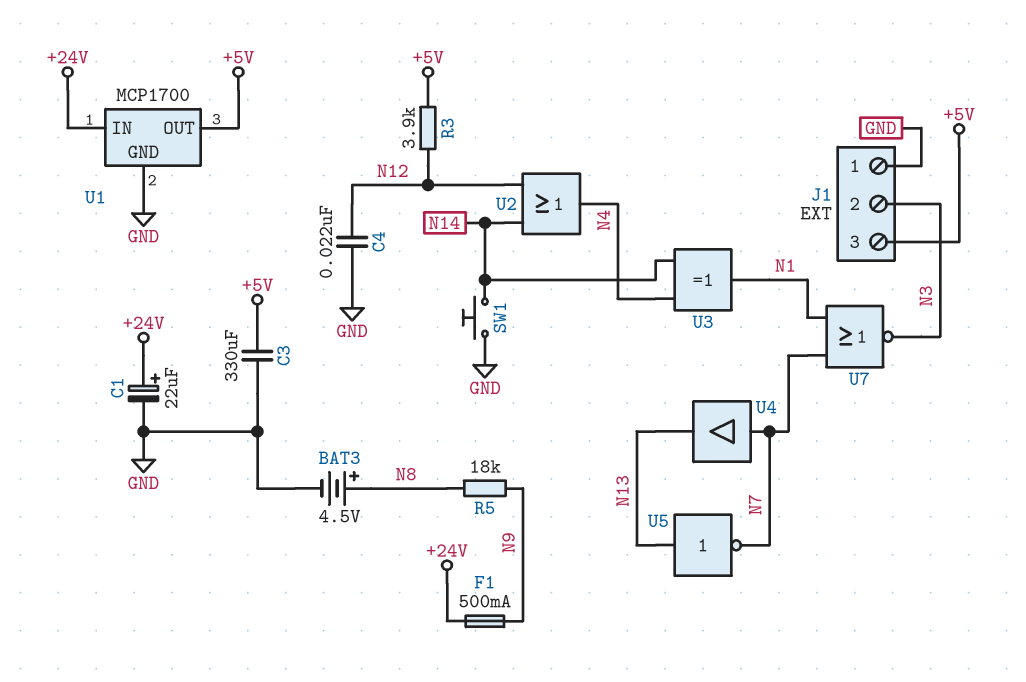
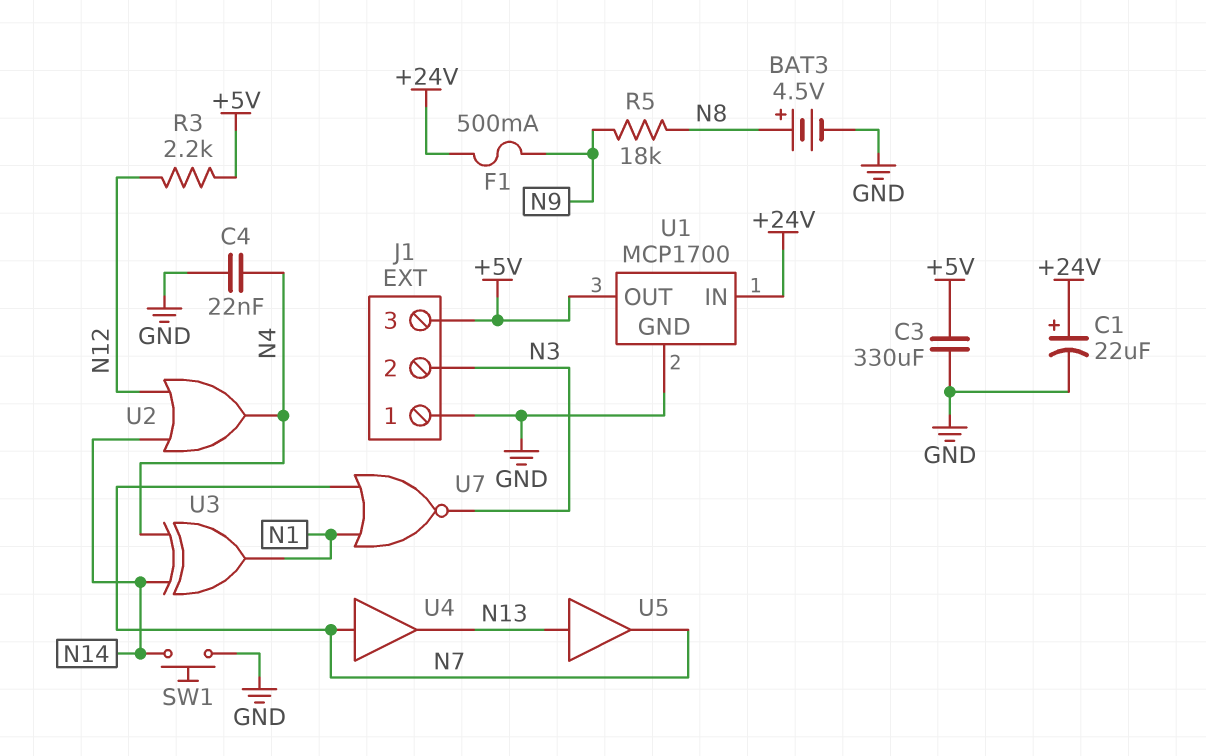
C4: 22nF (GND, N12) -> 22nF (GND, N4)
R3: 3.9k (+5V, N12) -> 2.2k (+5V, N12)
U5: NOT (in N13, out N7) -> buffer (in N13, out N7)

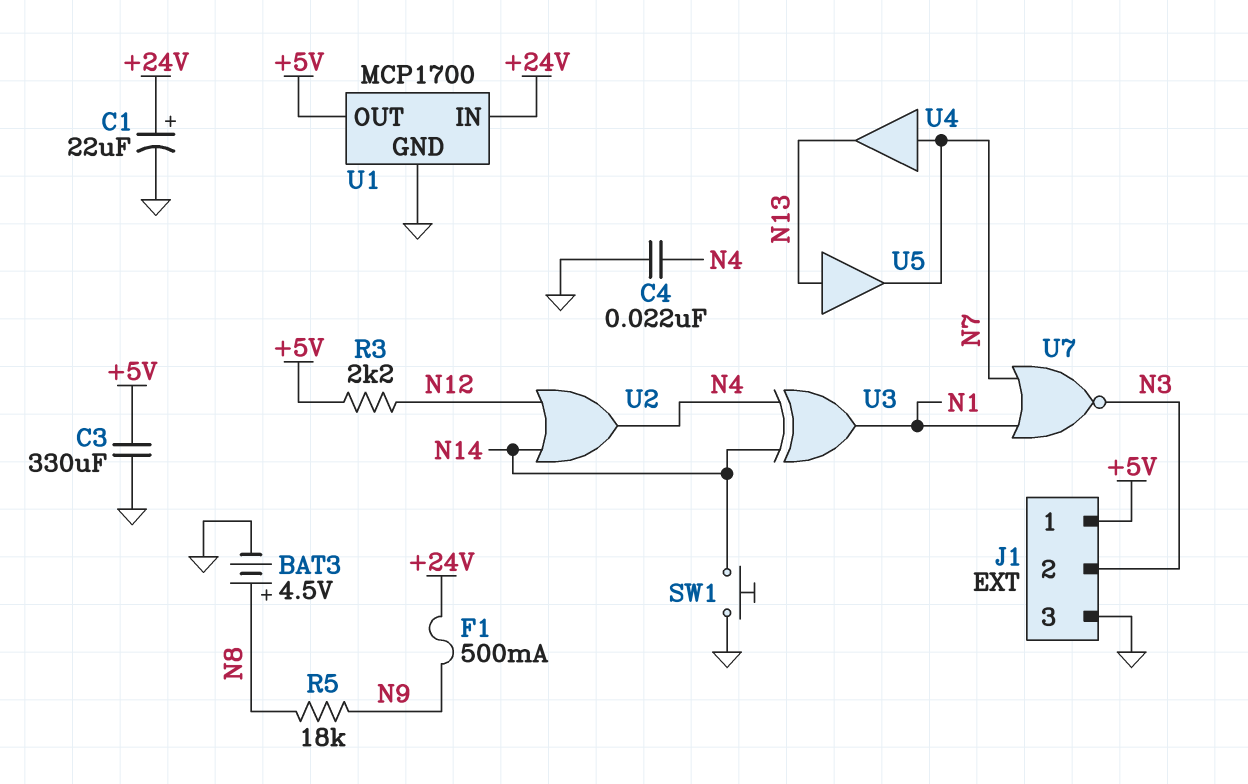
J1 pin 1: GND -> +5V
J1 pin 3: +5V -> GND

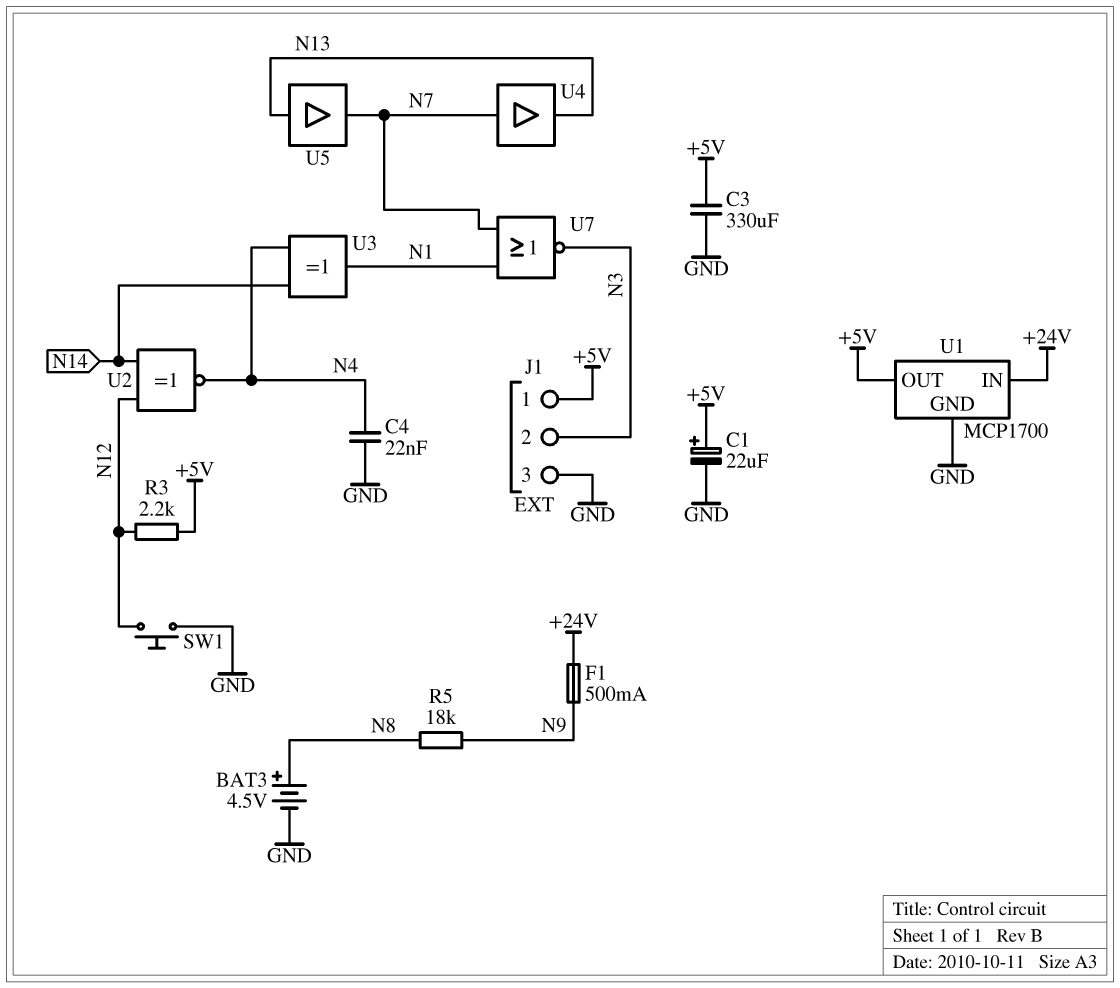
C1: 22uF (plus +24V, minus GND) -> 22uF (plus +5V, minus GND)
SW1: button (GND, N14) -> button (GND, N12)
U2: OR (in N12, in N14, out N4) -> XNOR (in N12, in N14, out N4)

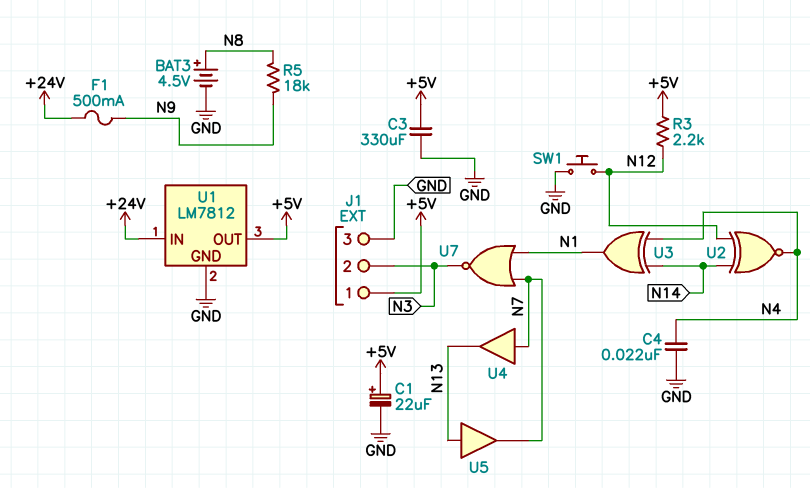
U1: MCP1700 -> LM7812

